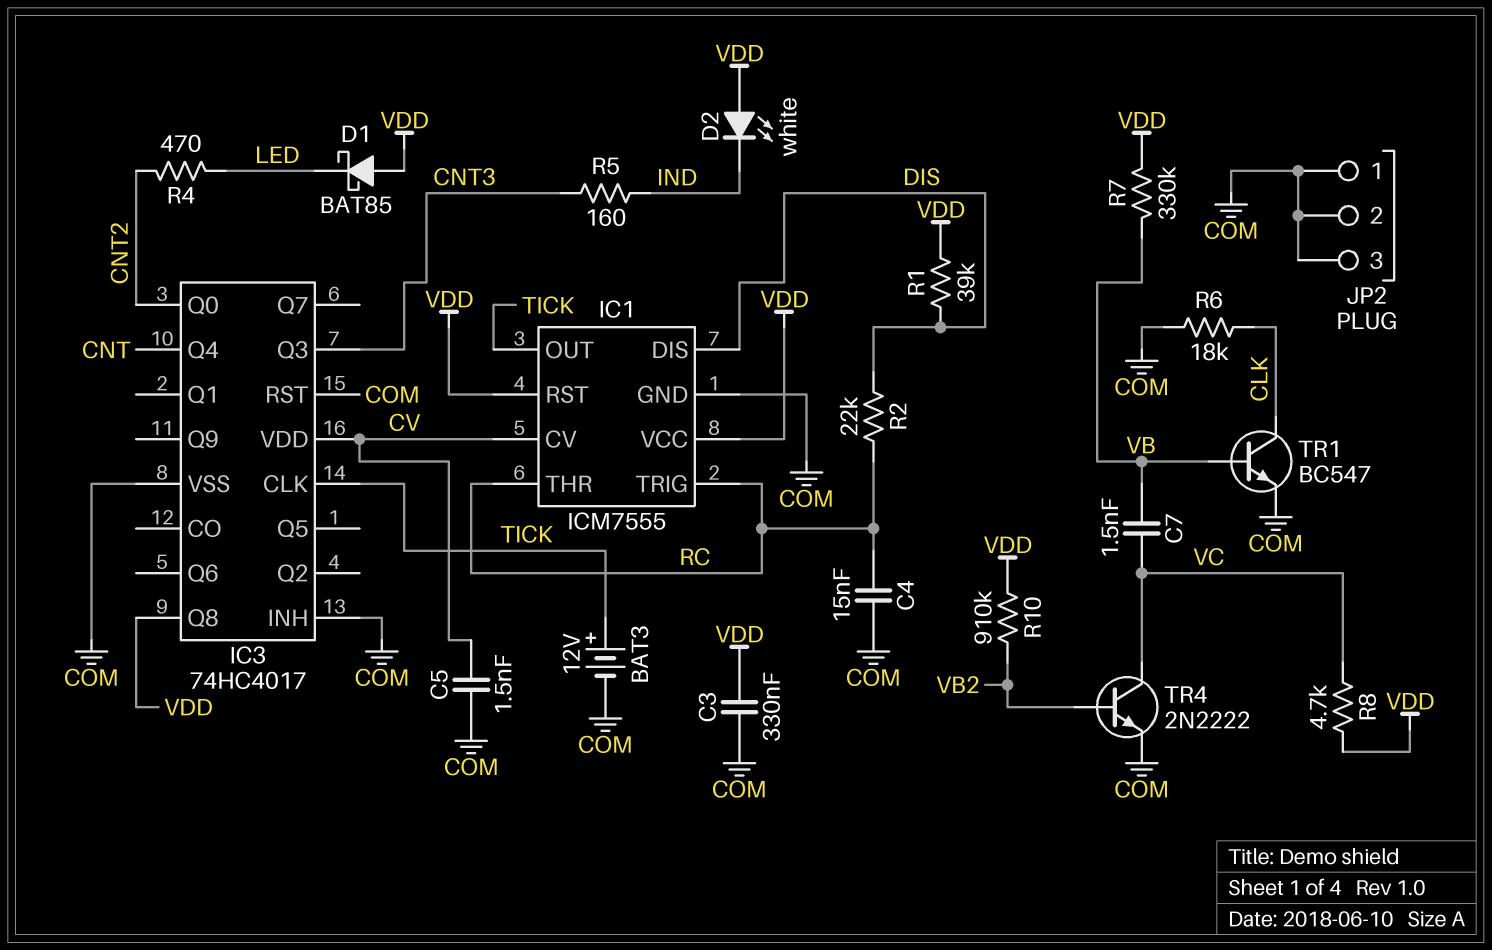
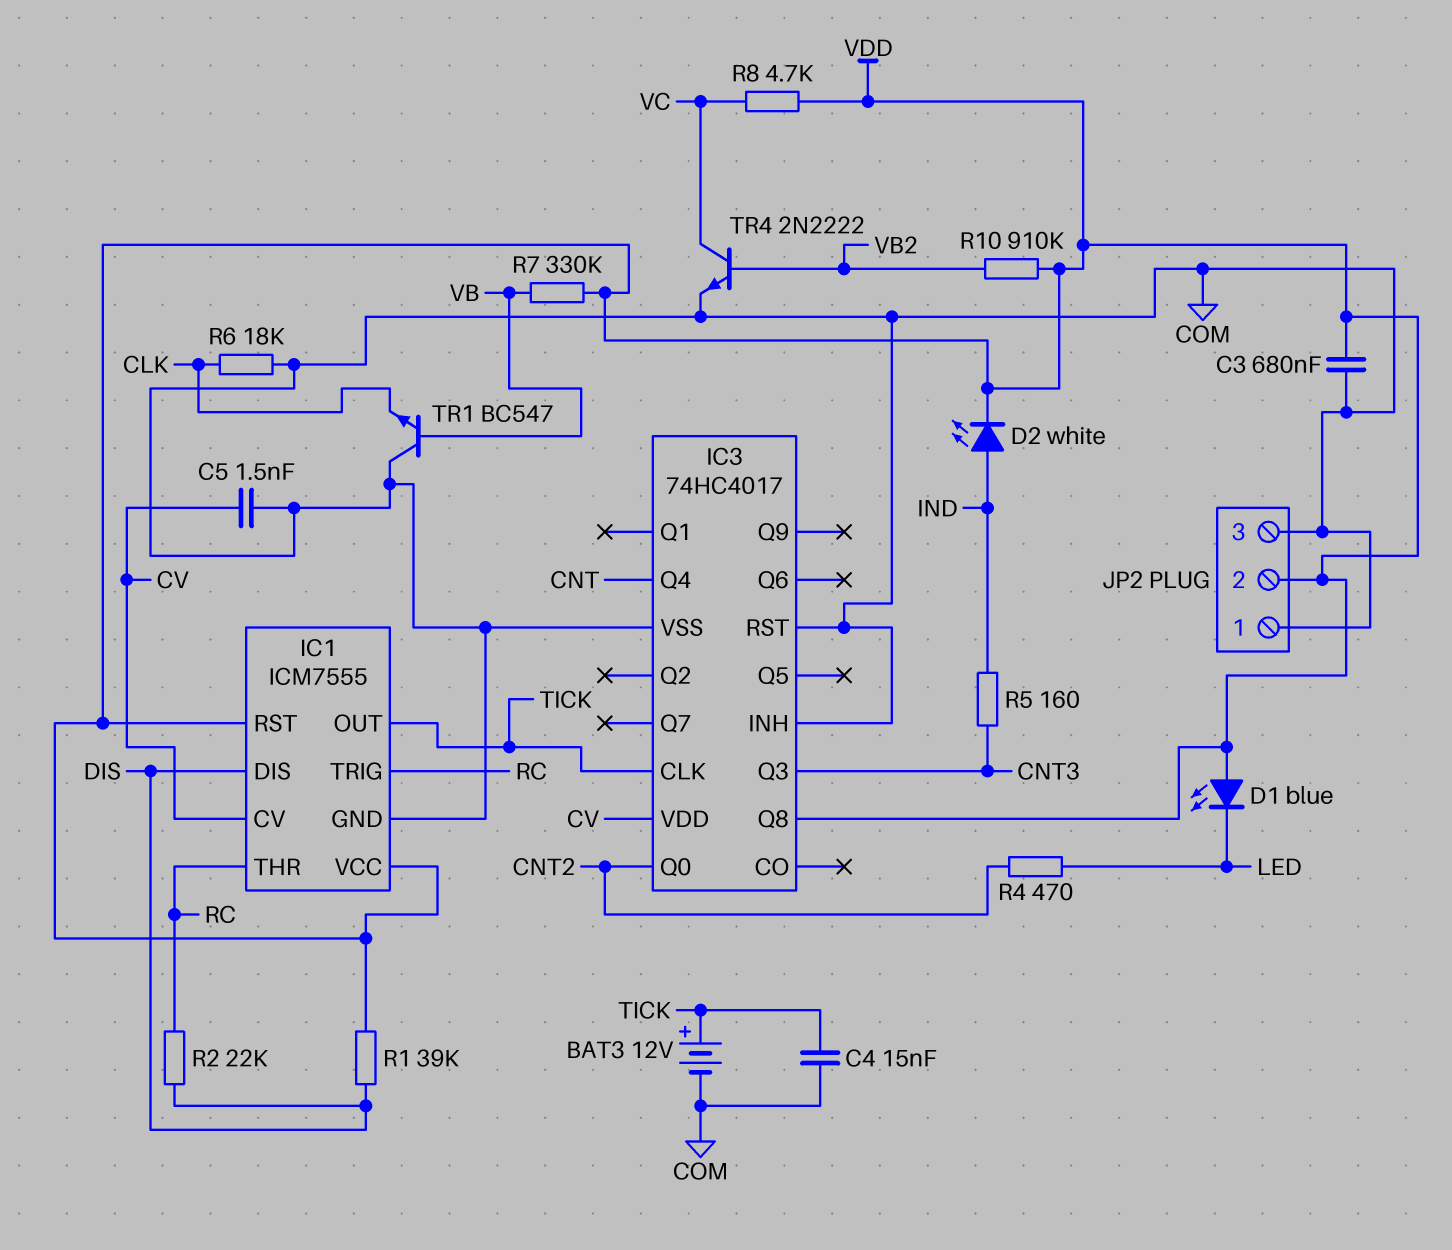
C3: 330nF (COM, VDD) -> 680nF (COM, VDD)
C4: 15nF (COM, RC) -> 15nF (COM, TICK)
C7: 1.5nF (VB, VC) -> none
D1: schottky BAT85 (A VDD, K LED) -> LED blue (A VDD, K LED)
D2: LED white (A VDD, K IND) -> LED white (A IND, K VDD)
JP2 pin 2: COM -> VDD
TR1: NPN BC547 (B VB, C CLK, E COM) -> NPN BC547 (B VB, C COM, E CLK)

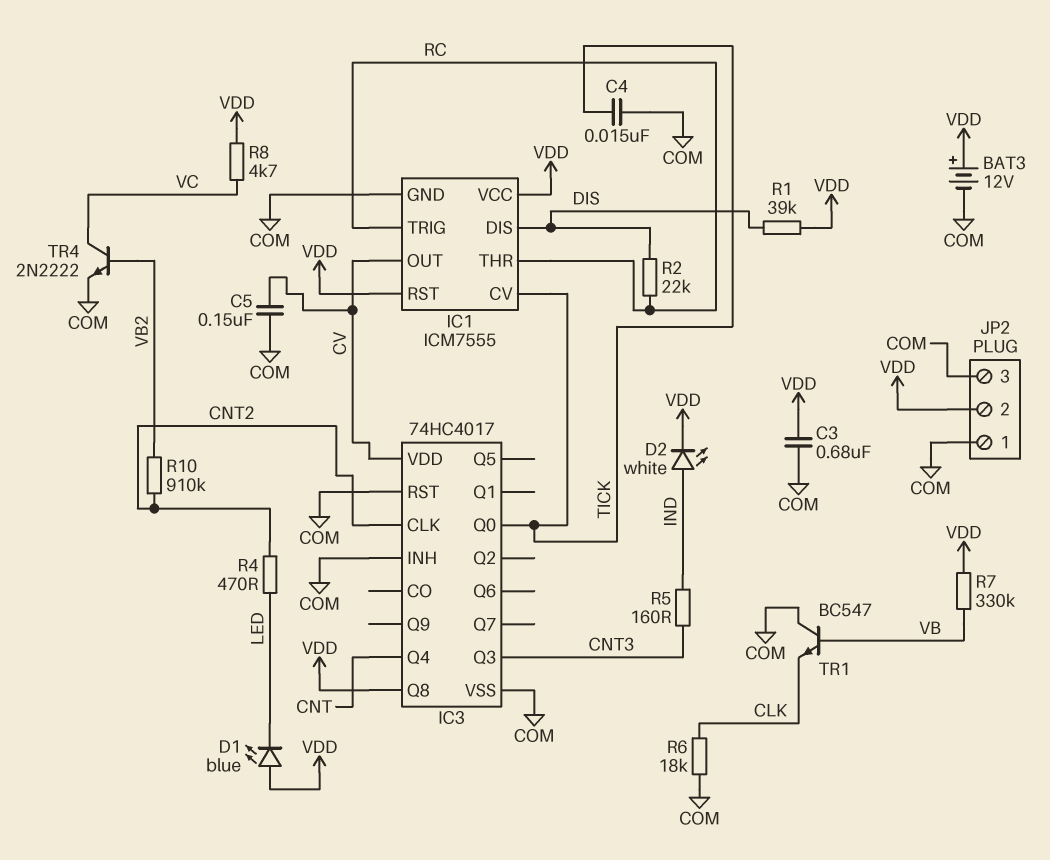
BAT3: 12V (plus TICK, minus COM) -> 12V (plus VDD, minus COM)
C5: 1.5nF (COM, CV) -> 150nF (COM, CV)
IC1 pin CV: CV -> TICK
IC1 pin OUT: TICK -> CV
IC3 pin CLK: TICK -> CNT2
IC3 pin Q0: CNT2 -> TICK
R10: 910k (VB2, VDD) -> 910k (CNT2, VB2)

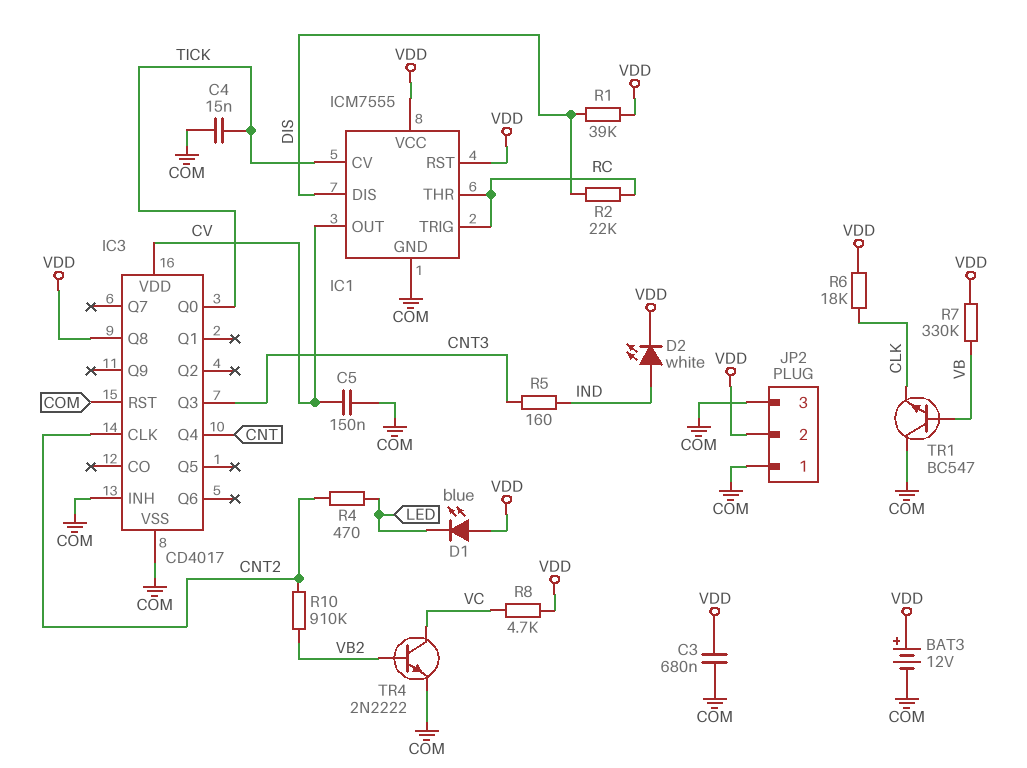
IC3: 74HC4017 -> CD4017
R6: 18k (CLK, COM) -> 18k (CLK, VDD)

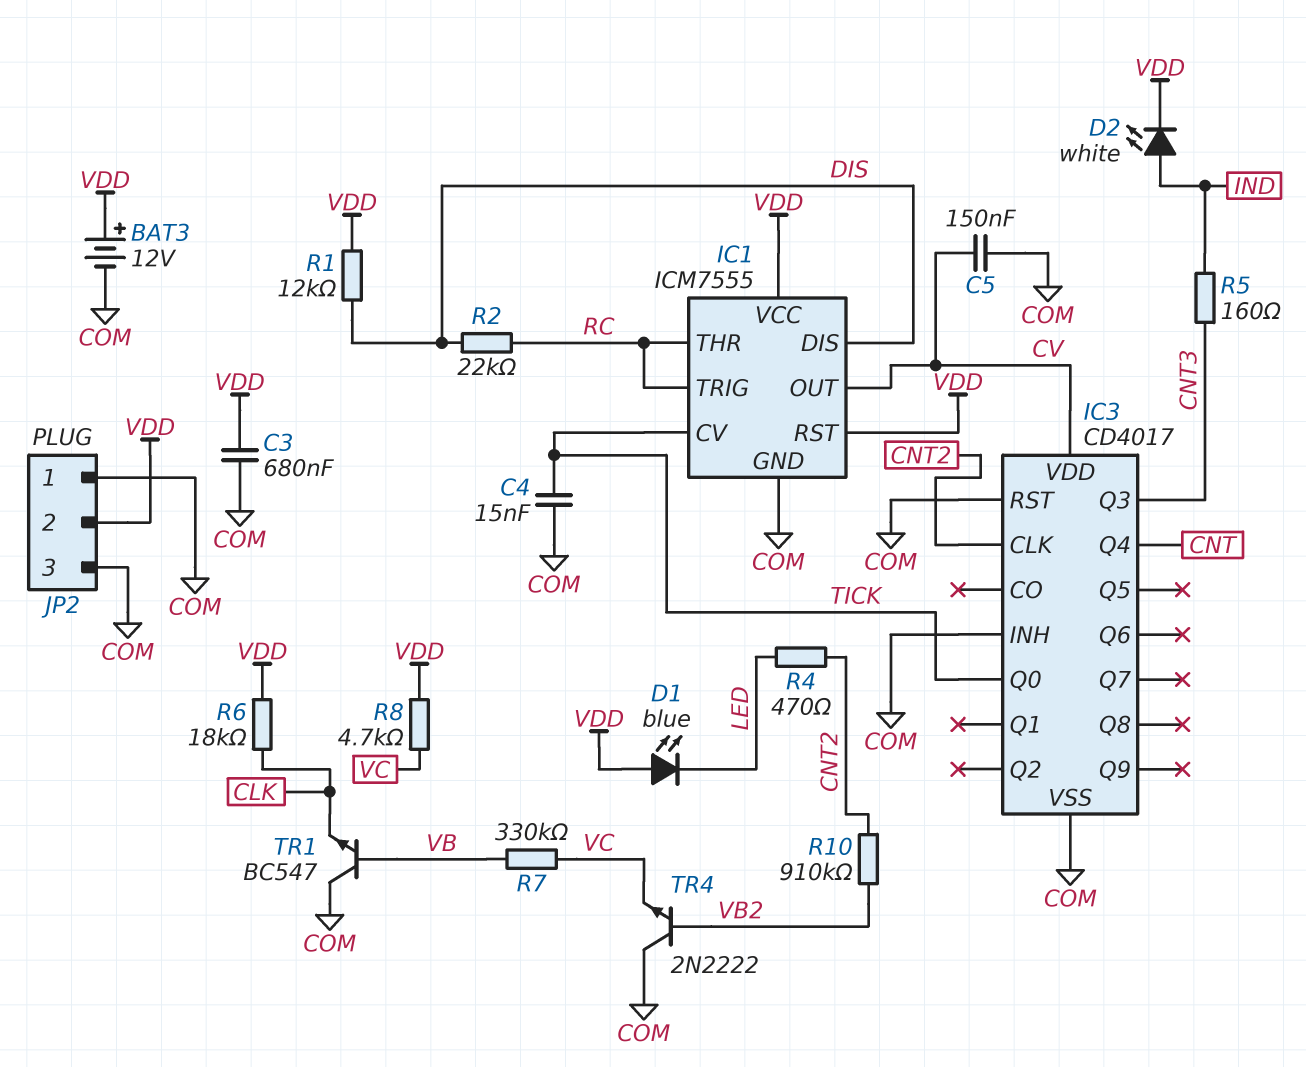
IC3 pin Q8: VDD -> none
R1: 39k (DIS, VDD) -> 12k (DIS, VDD)
R7: 330k (VB, VDD) -> 330k (VB, VC)
TR4: NPN 2N2222 (B VB2, C VC, E COM) -> NPN 2N2222 (B VB2, C COM, E VC)

